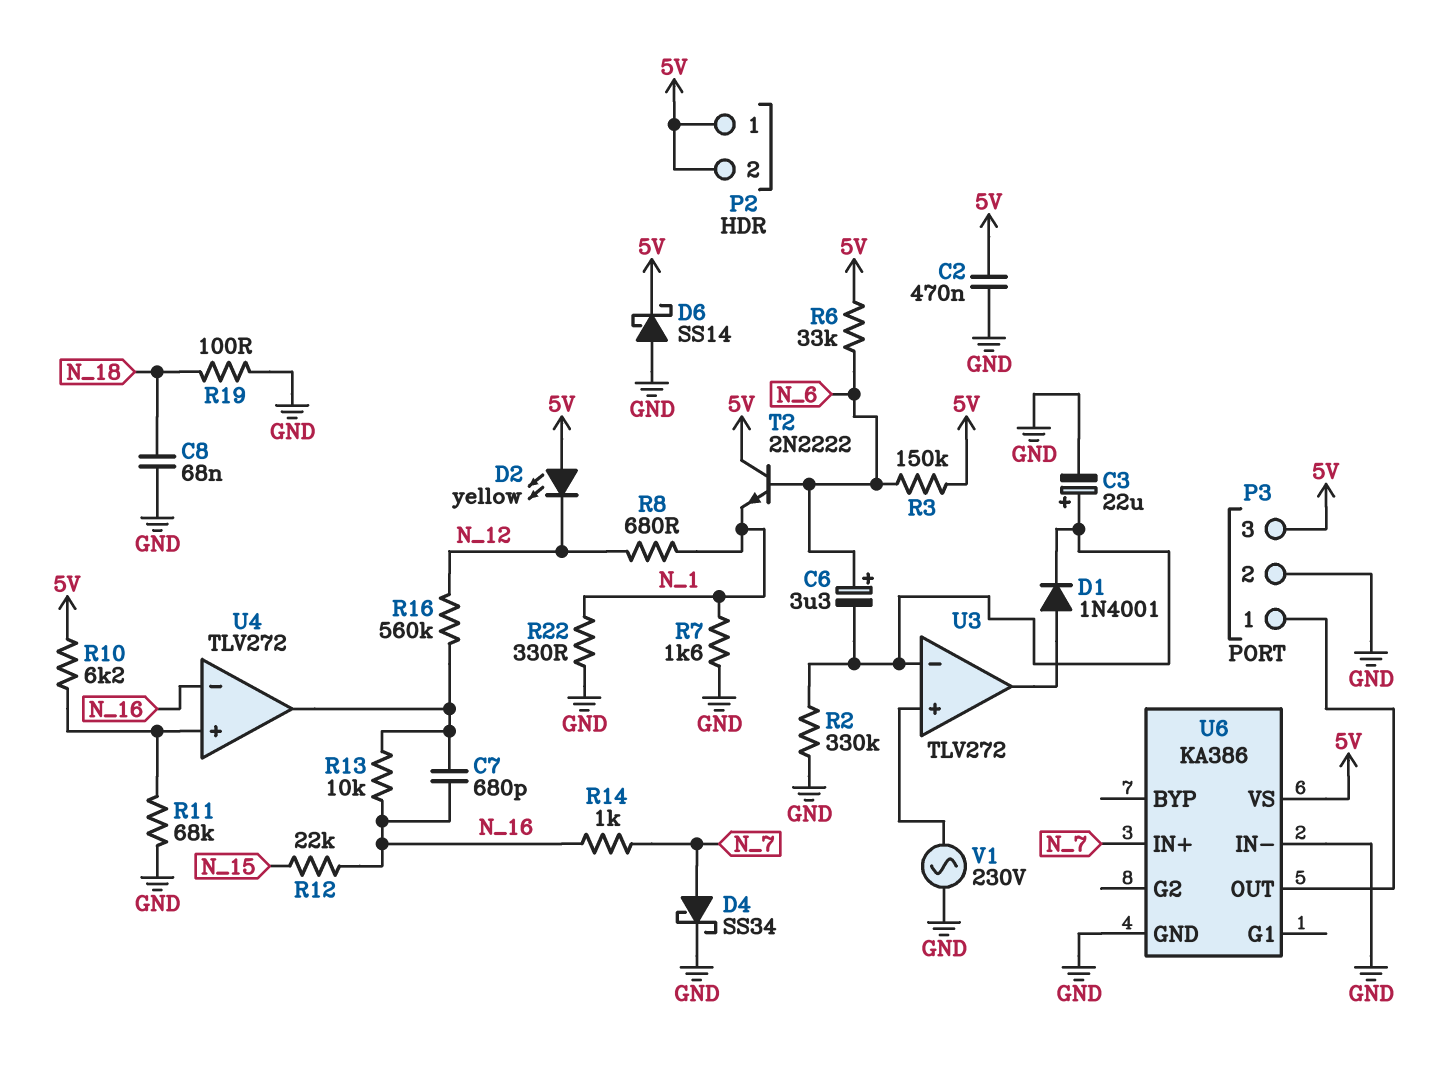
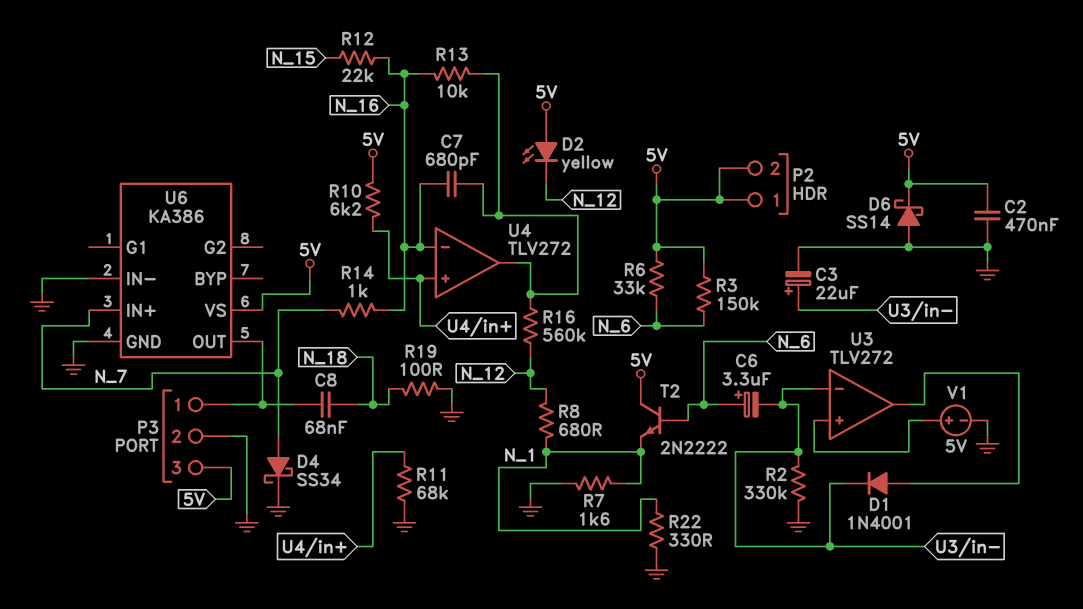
C8: 68nF (GND, N_18) -> 68nF (N_18, P3/1)
V1: AC 230V (GND, U3/in+) -> 5V (plus U3/in+, minus GND)

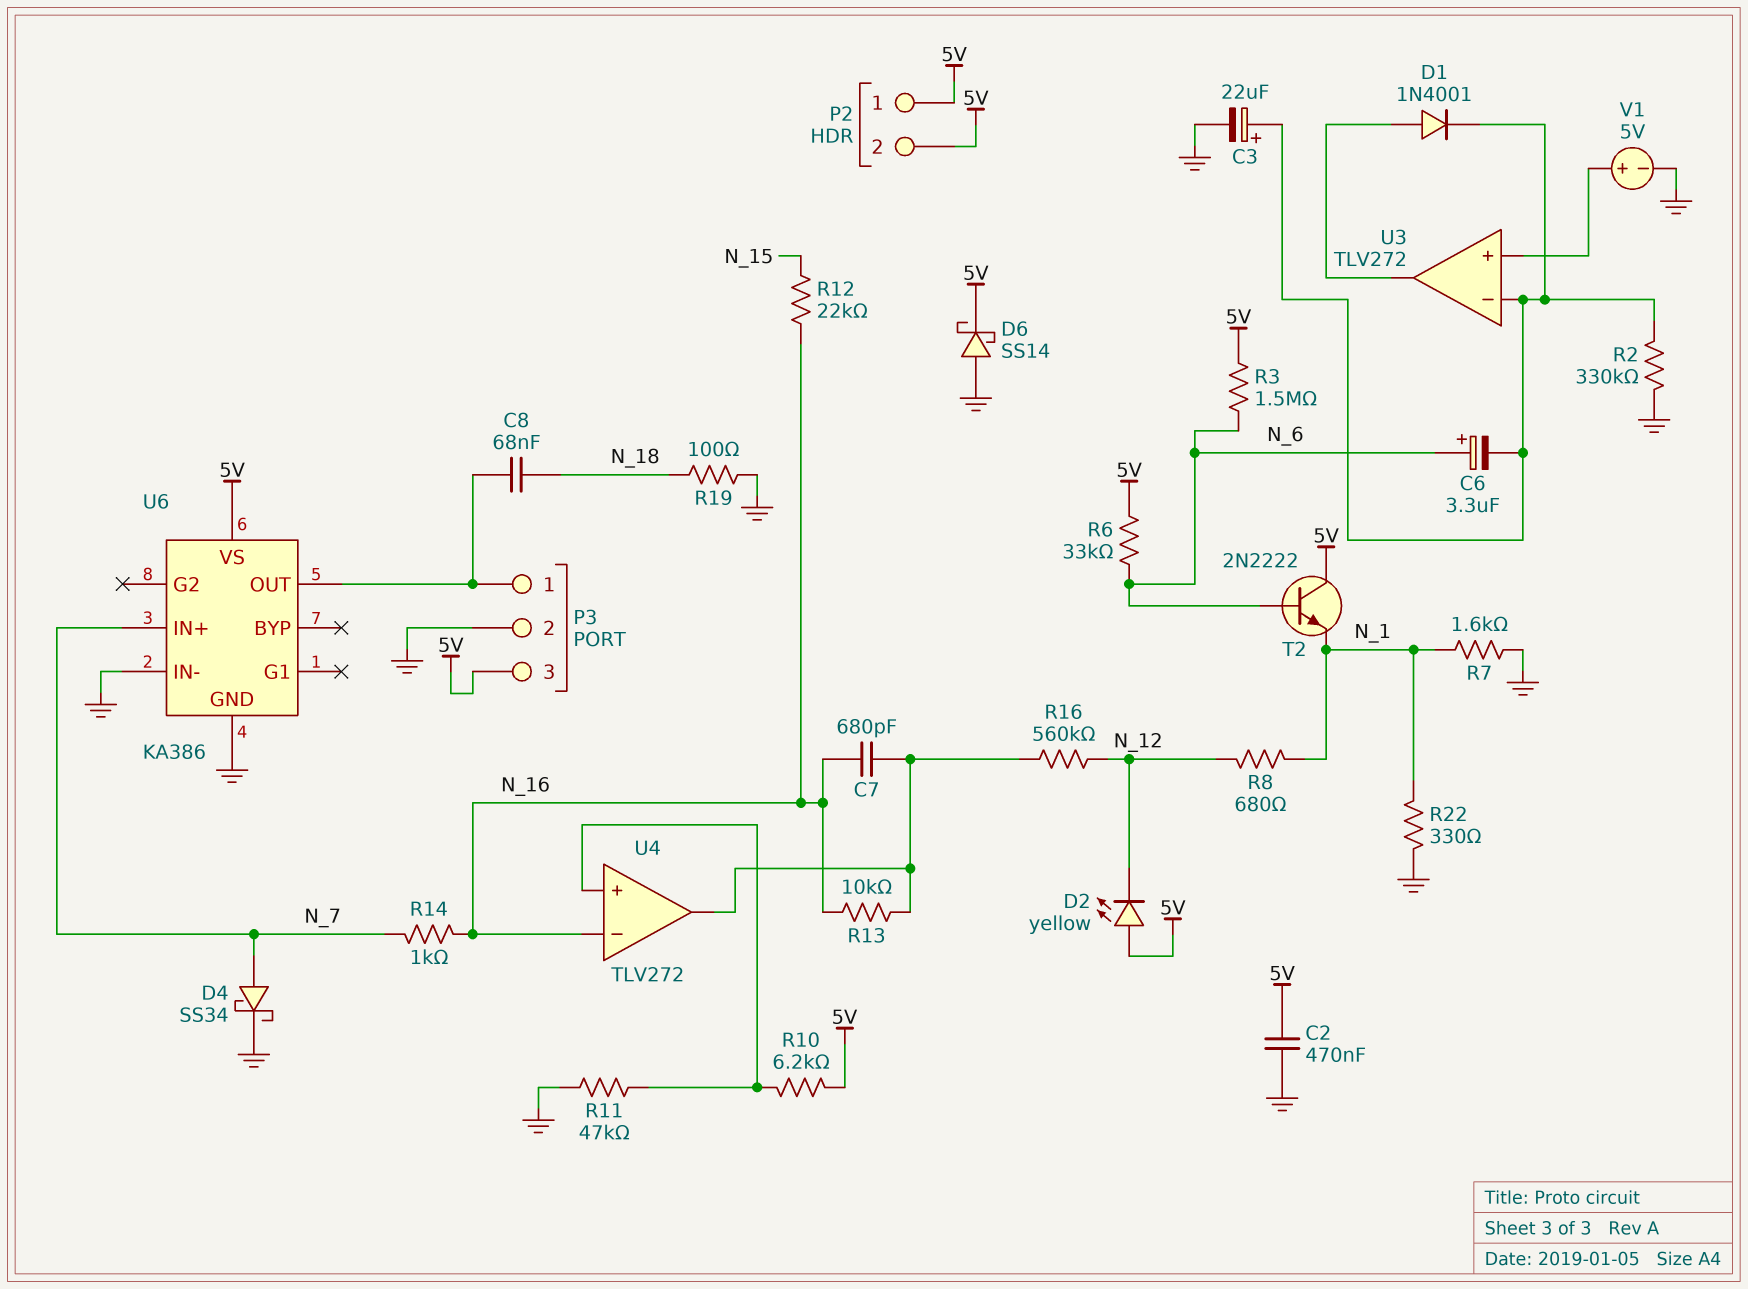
R3: 150k (5V, N_6) -> 1.5M (5V, N_6)
R11: 68k (GND, U4/in+) -> 47k (GND, U4/in+)

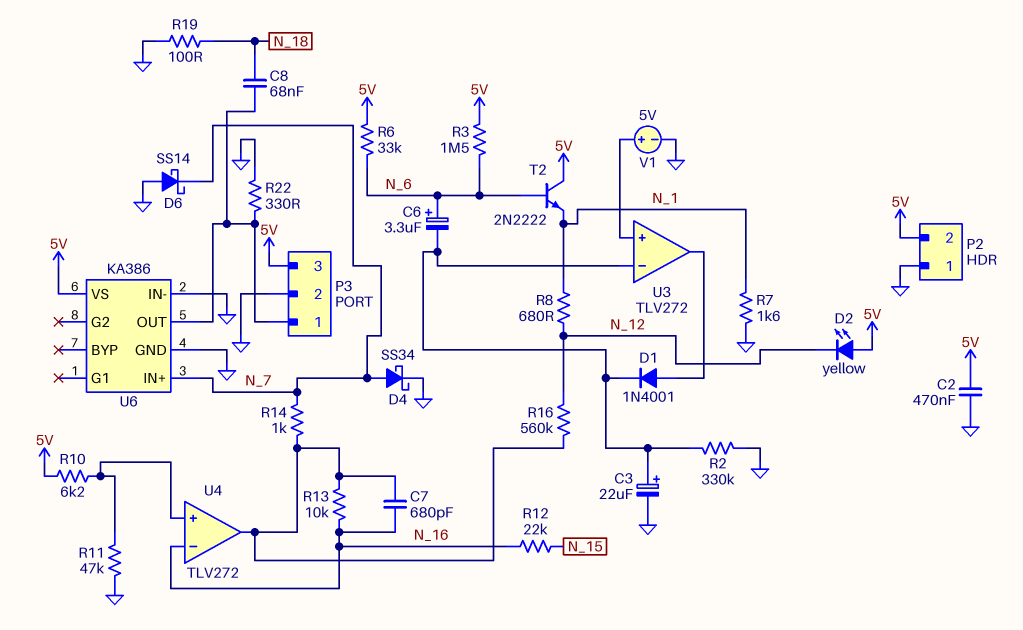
D6: schottky SS14 (A GND, K 5V) -> schottky SS14 (A GND, K N_7)
P2 pin 1: 5V -> GND
R14: 1k (N_7, N_16) -> 1k (N_7, U4/out)
R22: 330 (GND, N_1) -> 330 (GND, P3/1)

